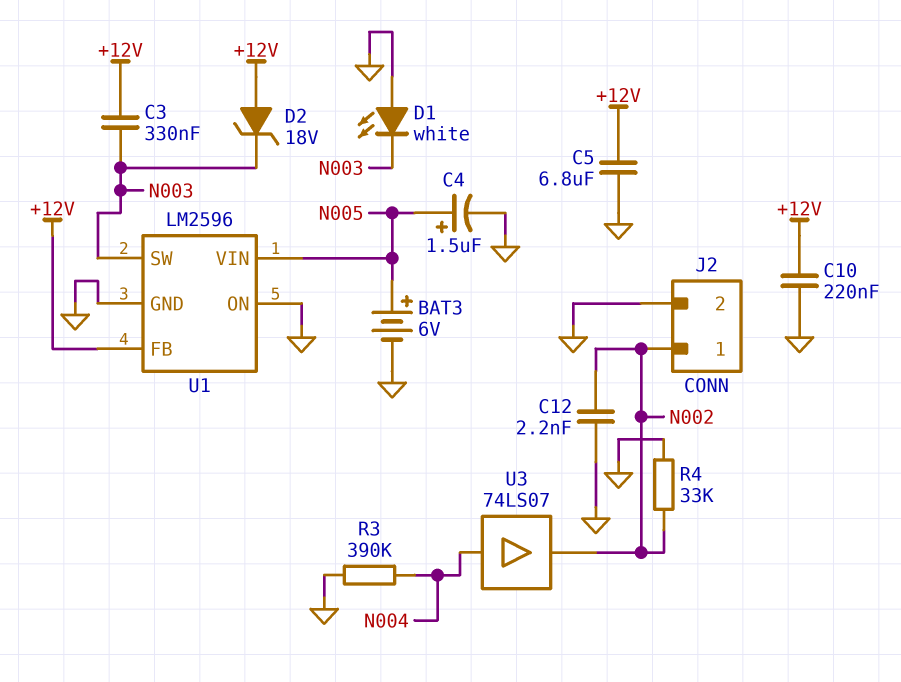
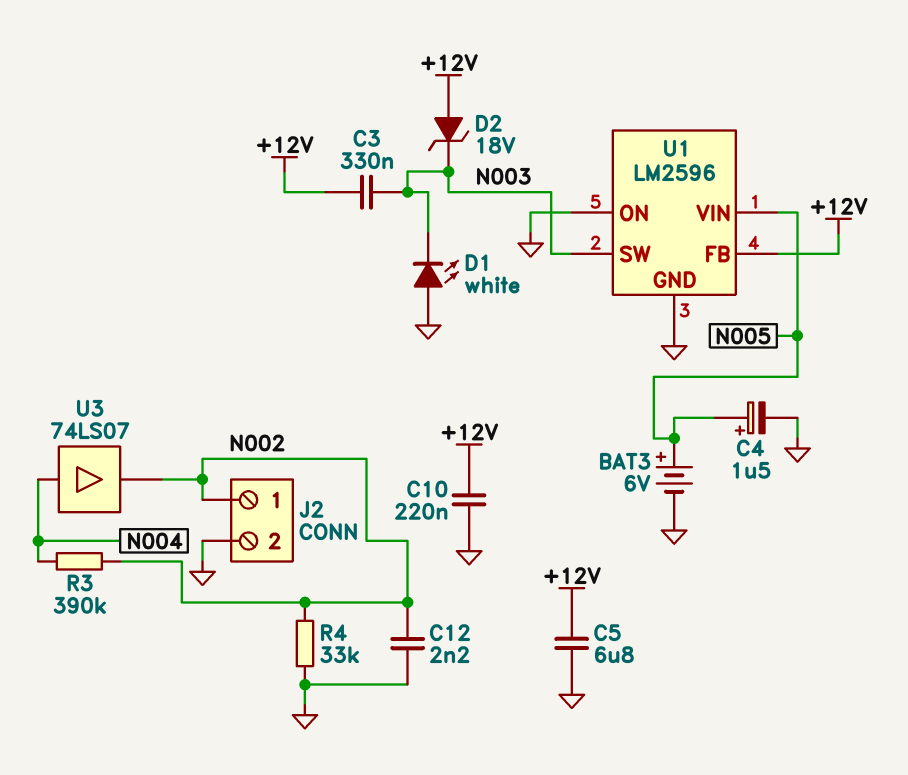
R3: 390k (GND, N004) -> 390k (N002, N004)

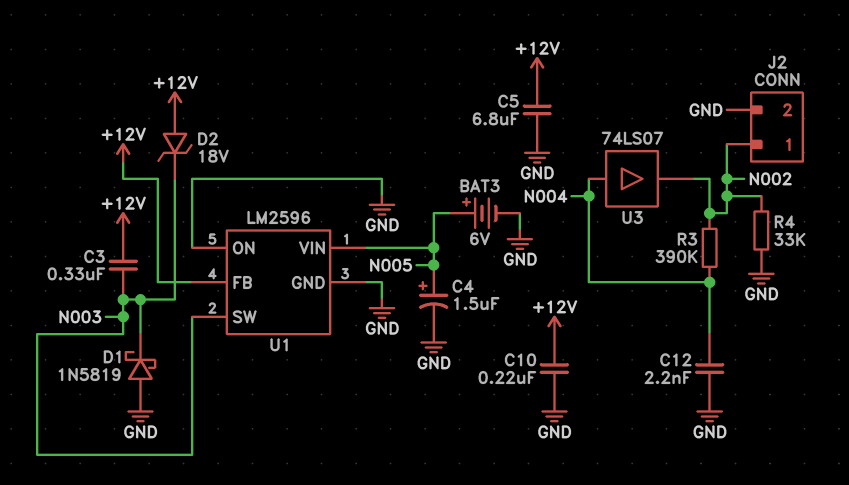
C12: 2.2nF (GND, N002) -> 2.2nF (GND, N004)
D1: LED white (A GND, K N003) -> schottky 1N5819 (A GND, K N003)

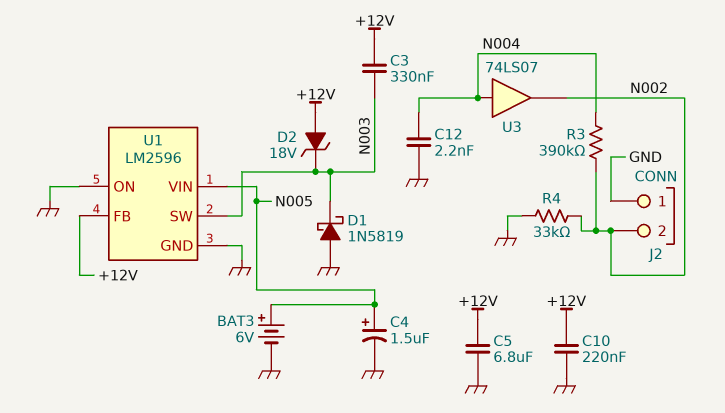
J2 pin 1: N002 -> GND
J2 pin 2: GND -> N002

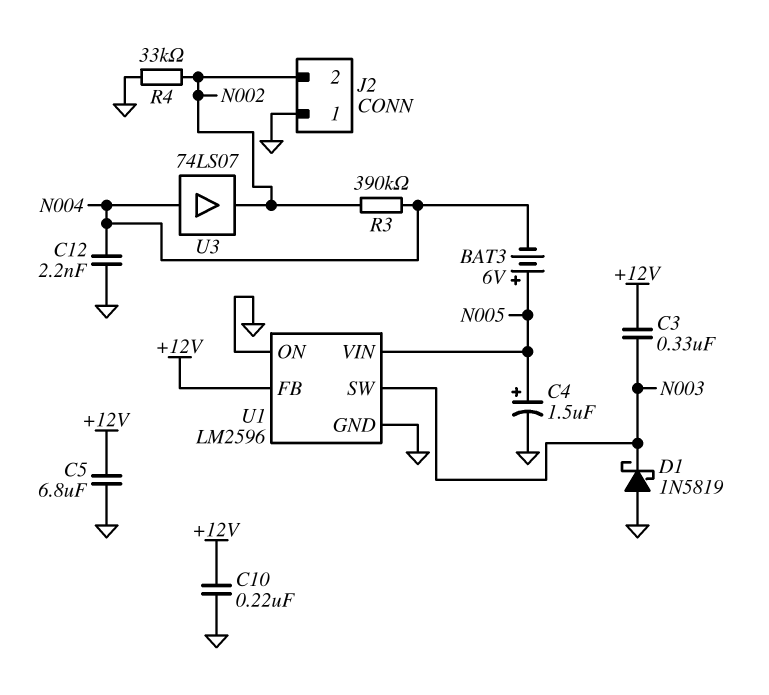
BAT3: 6V (plus N005, minus GND) -> 6V (plus N005, minus N004)
D2: zener 18V (A +12V, K N003) -> none

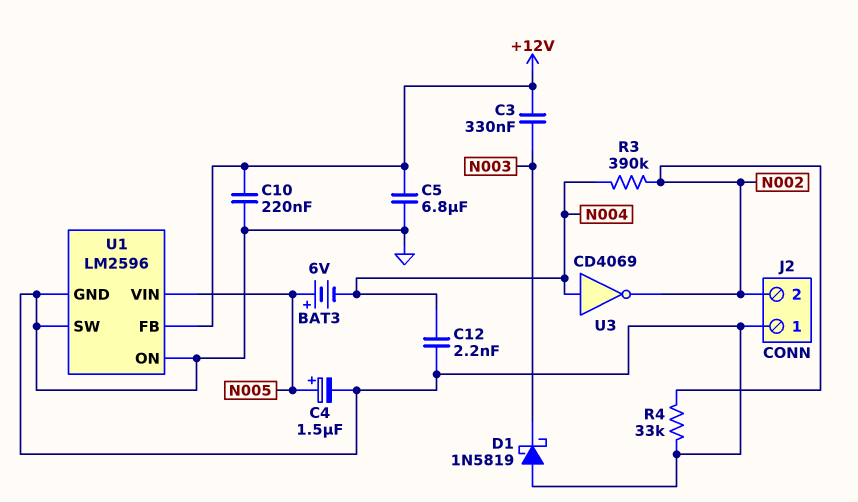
U1 pin SW: N003 -> GND
U3: buffer 74LS07 (in N004, out N002) -> NOT CD4069 (in N004, out N002)

